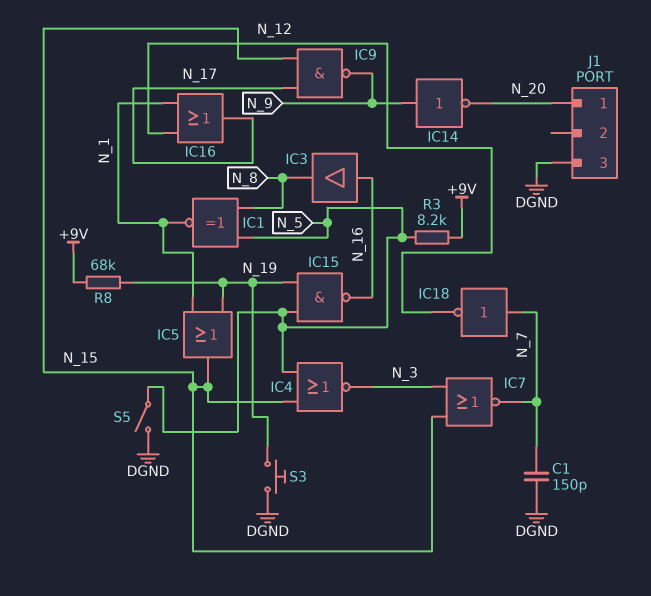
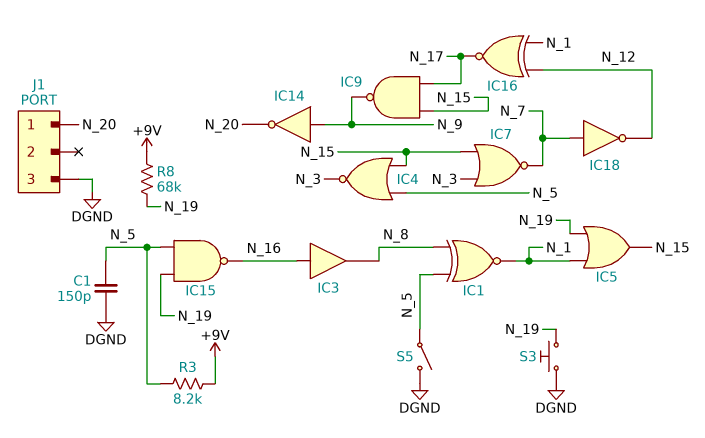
C1: 150pF (DGND, N_7) -> 150pF (DGND, N_5)
IC16: OR (in N_1, in N_12, out N_17) -> XNOR (in N_1, in N_12, out N_17)

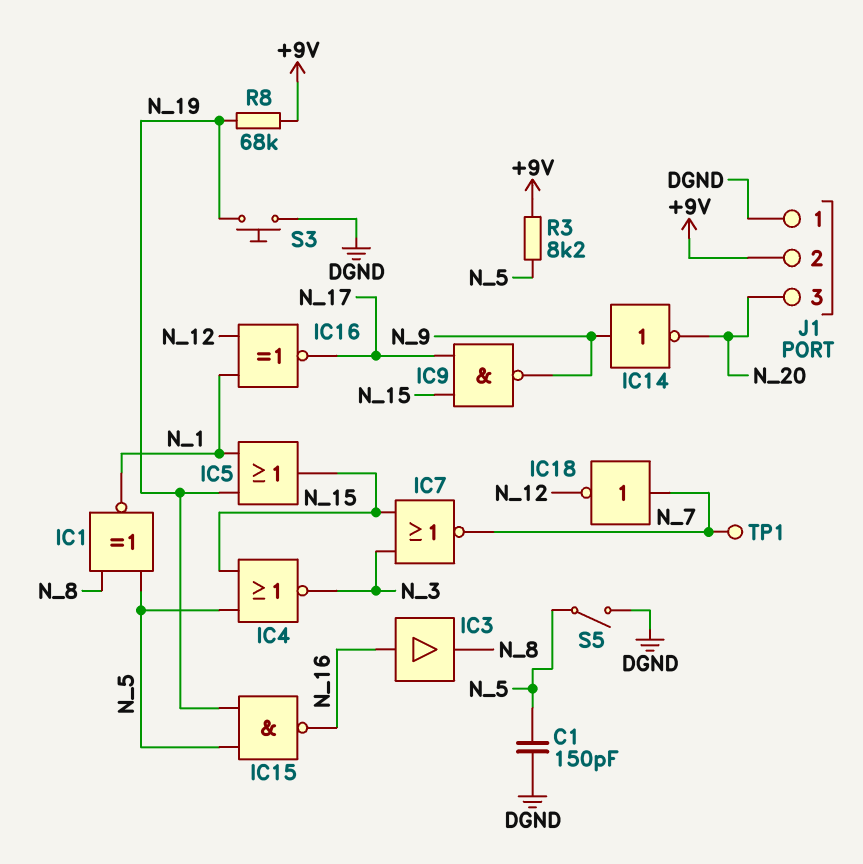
J1 pin 1: N_20 -> DGND
J1 pin 2: none -> +9V
J1 pin 3: DGND -> N_20
TP1: none -> test point (N_7)

